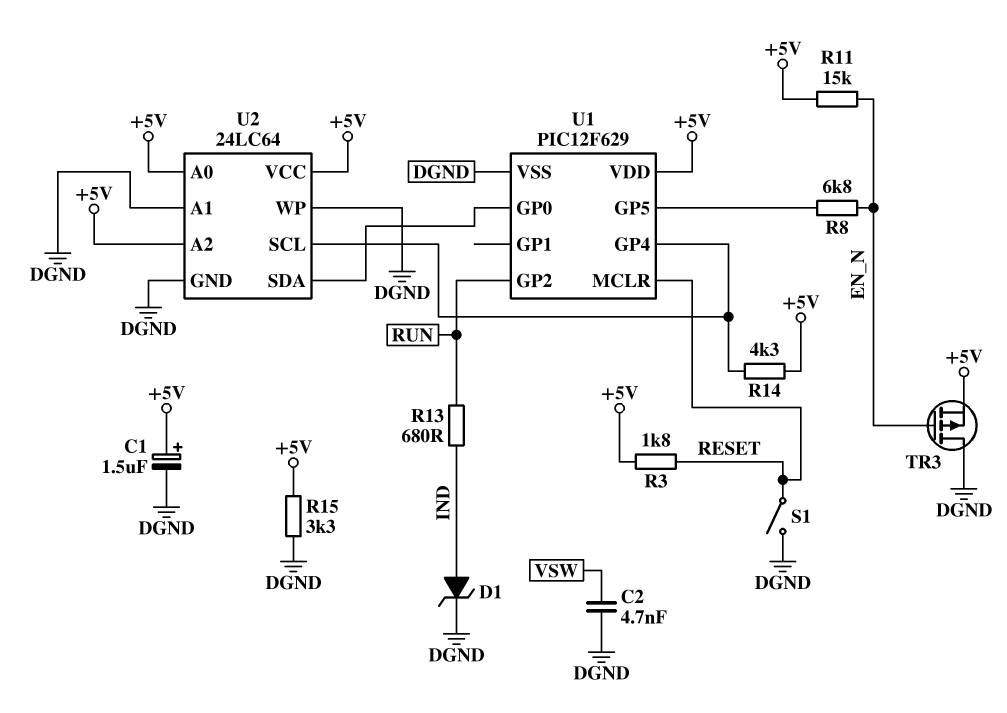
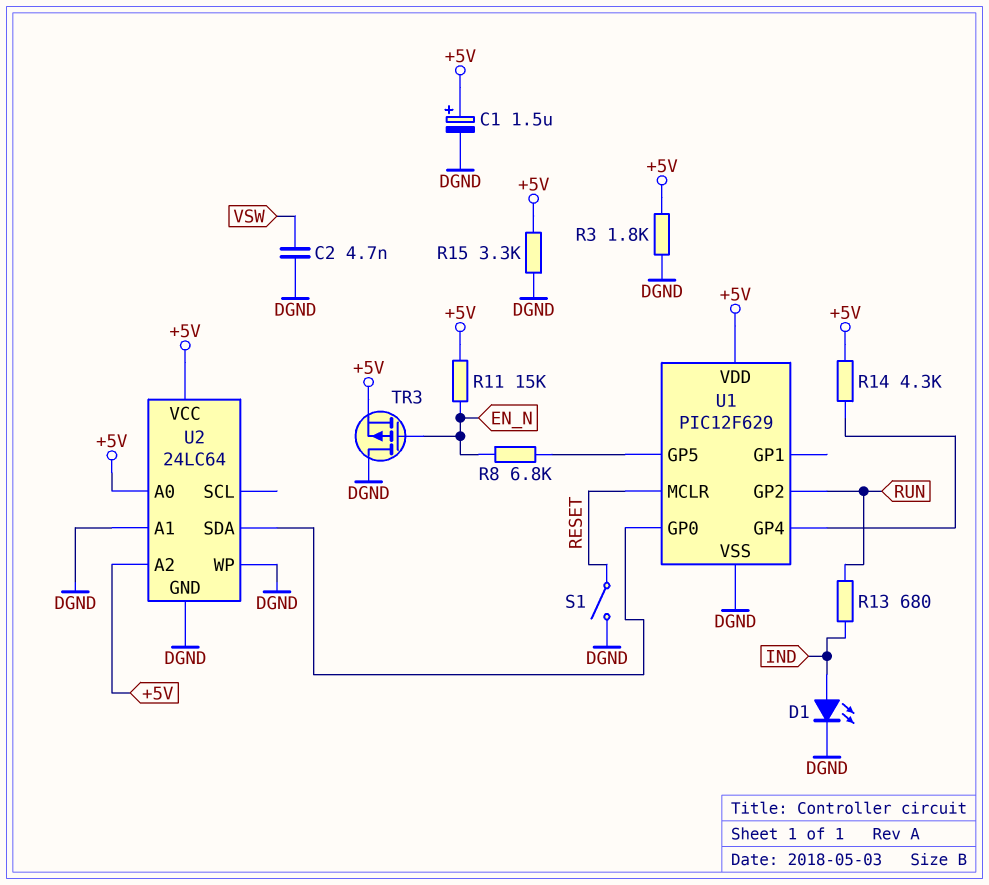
D1: zener (A IND, K DGND) -> LED (A IND, K DGND)
R3: 1.8k (+5V, RESET) -> 1.8k (+5V, DGND)
U2 pin SCL: U1/GP4 -> none

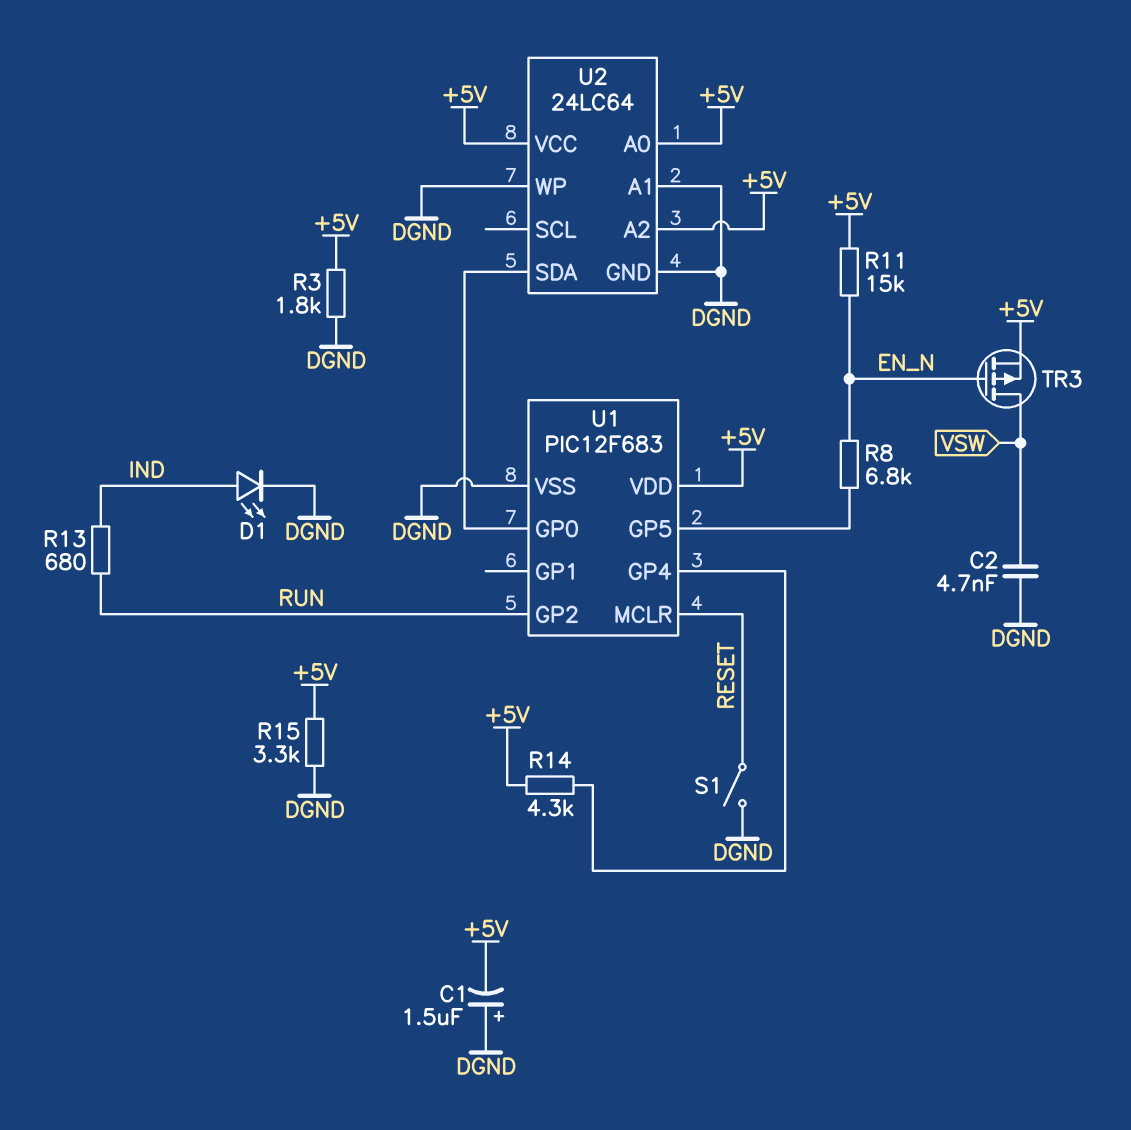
C1: 1.5uF (plus +5V, minus DGND) -> 1.5uF (plus DGND, minus +5V)
TR3: PMOS (G EN_N, D DGND, S +5V) -> PMOS (G EN_N, D VSW, S +5V)
U1: PIC12F629 -> PIC12F683

